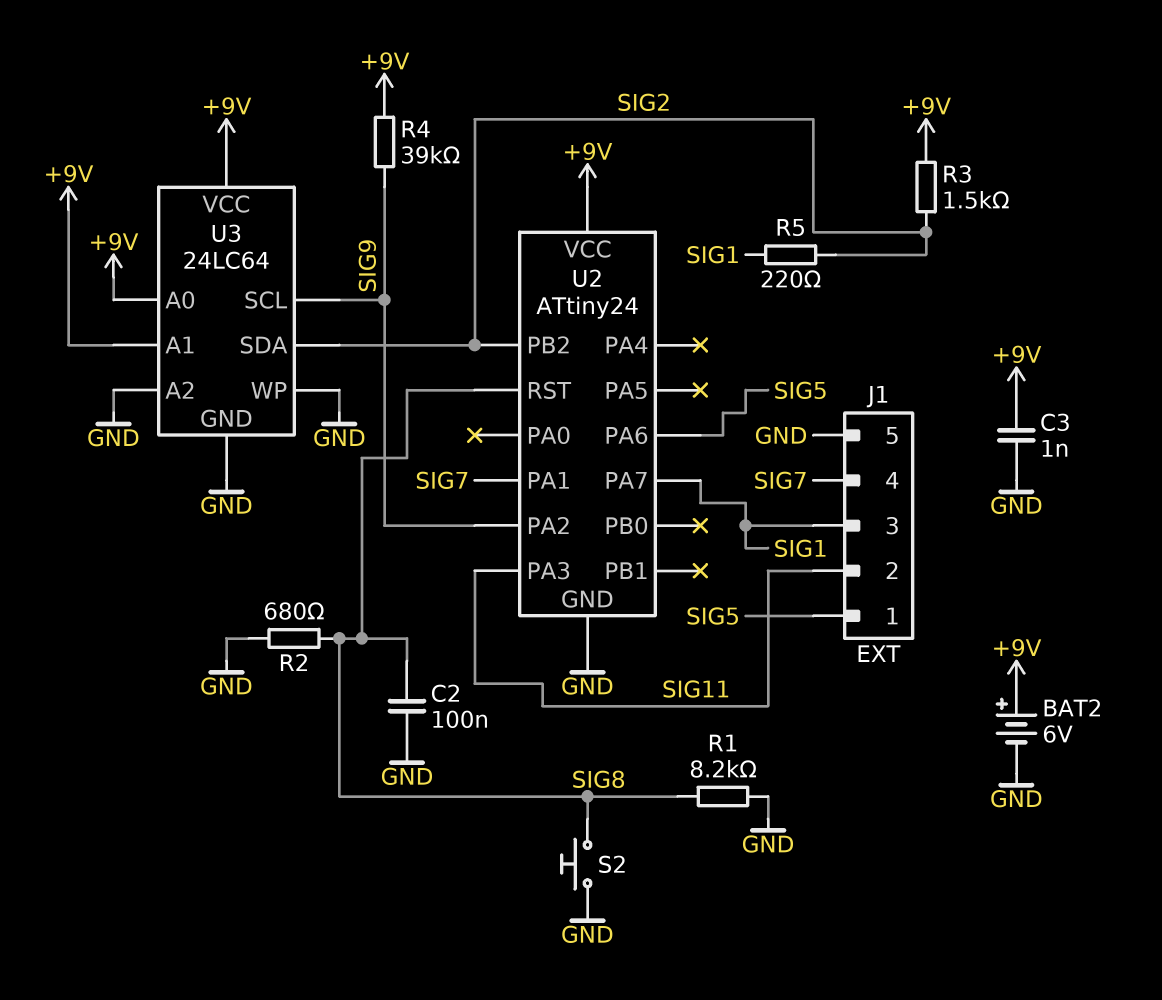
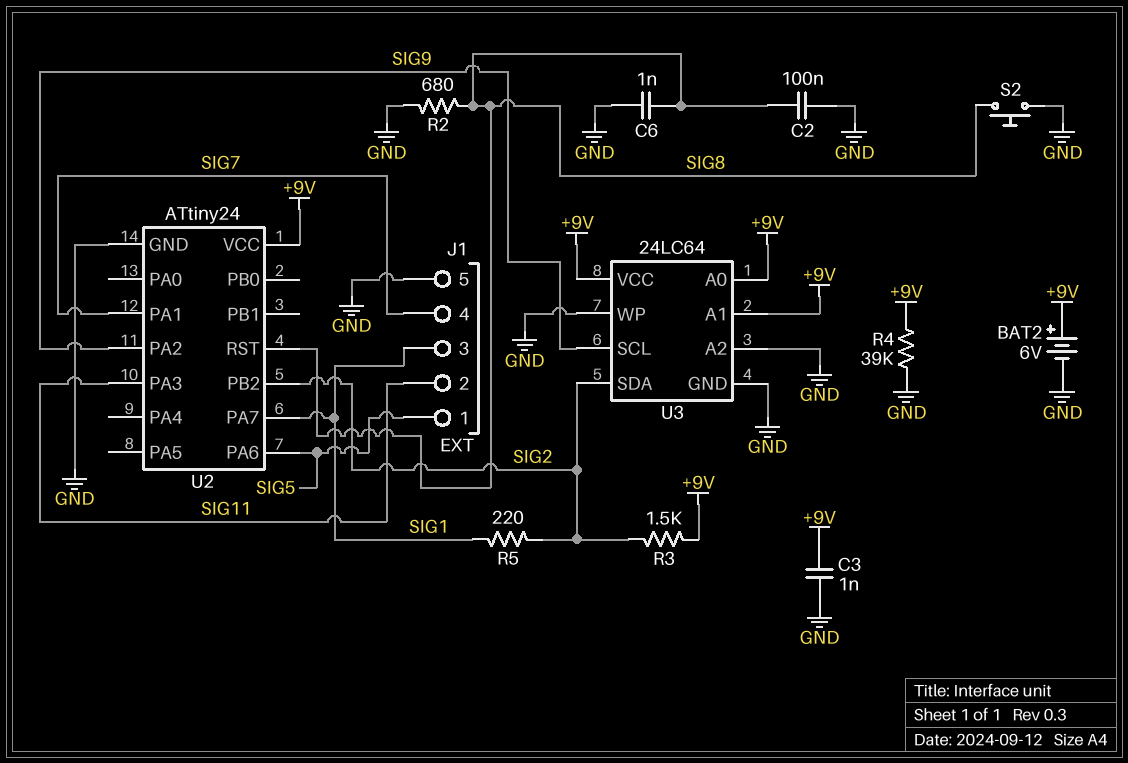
C6: none -> 1nF (GND, SIG8)
R1: 8.2k (GND, SIG8) -> none
R4: 39k (+9V, SIG9) -> 39k (+9V, GND)

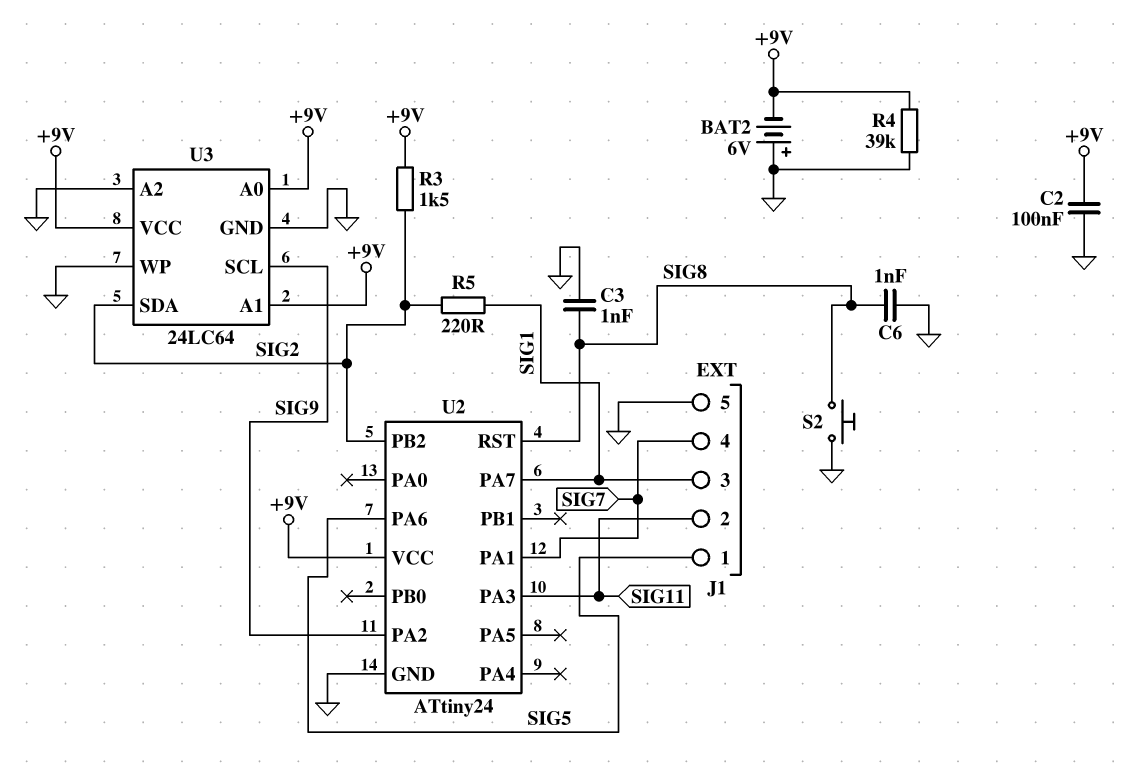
BAT2: 6V (plus +9V, minus GND) -> 6V (plus GND, minus +9V)
C2: 100nF (GND, SIG8) -> 100nF (+9V, GND)
C3: 1nF (+9V, GND) -> 1nF (GND, SIG8)
R2: 680 (GND, SIG8) -> none

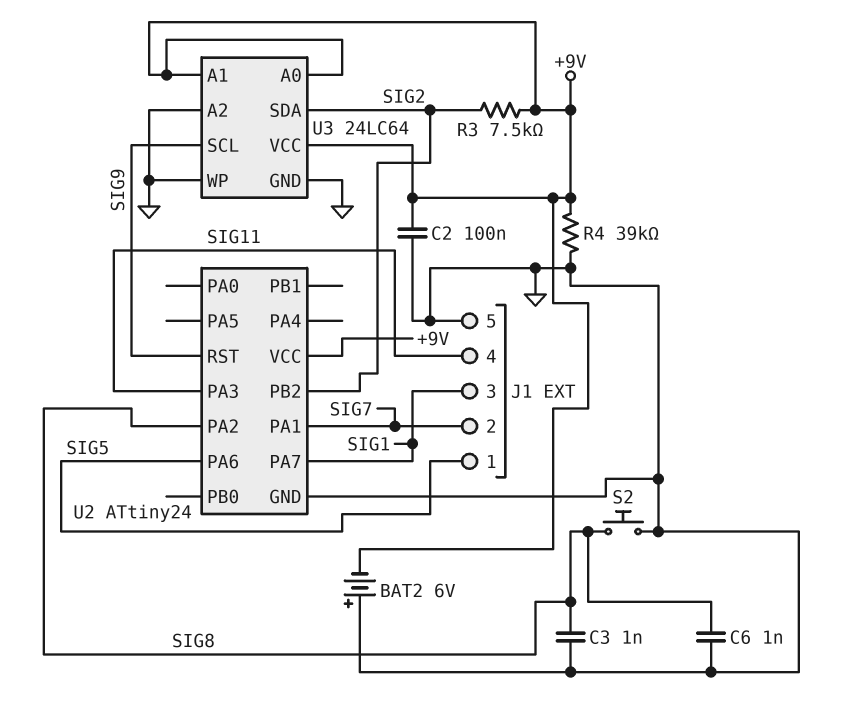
J1 pin 2: SIG11 -> SIG7
J1 pin 4: SIG7 -> SIG11
R3: 1.5k (+9V, SIG2) -> 7.5k (+9V, SIG2)
R5: 220 (SIG1, SIG2) -> none
U2 pin PA2: SIG9 -> SIG8
U2 pin RST: SIG8 -> SIG9

